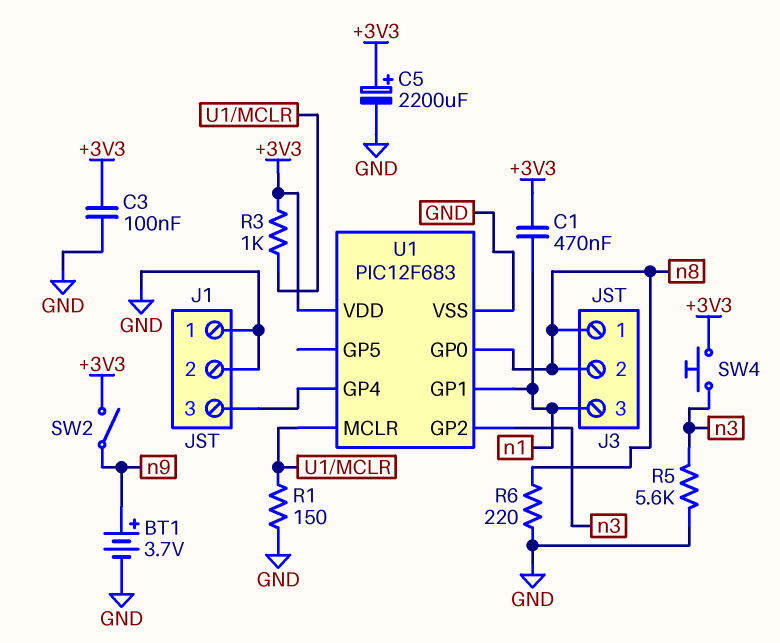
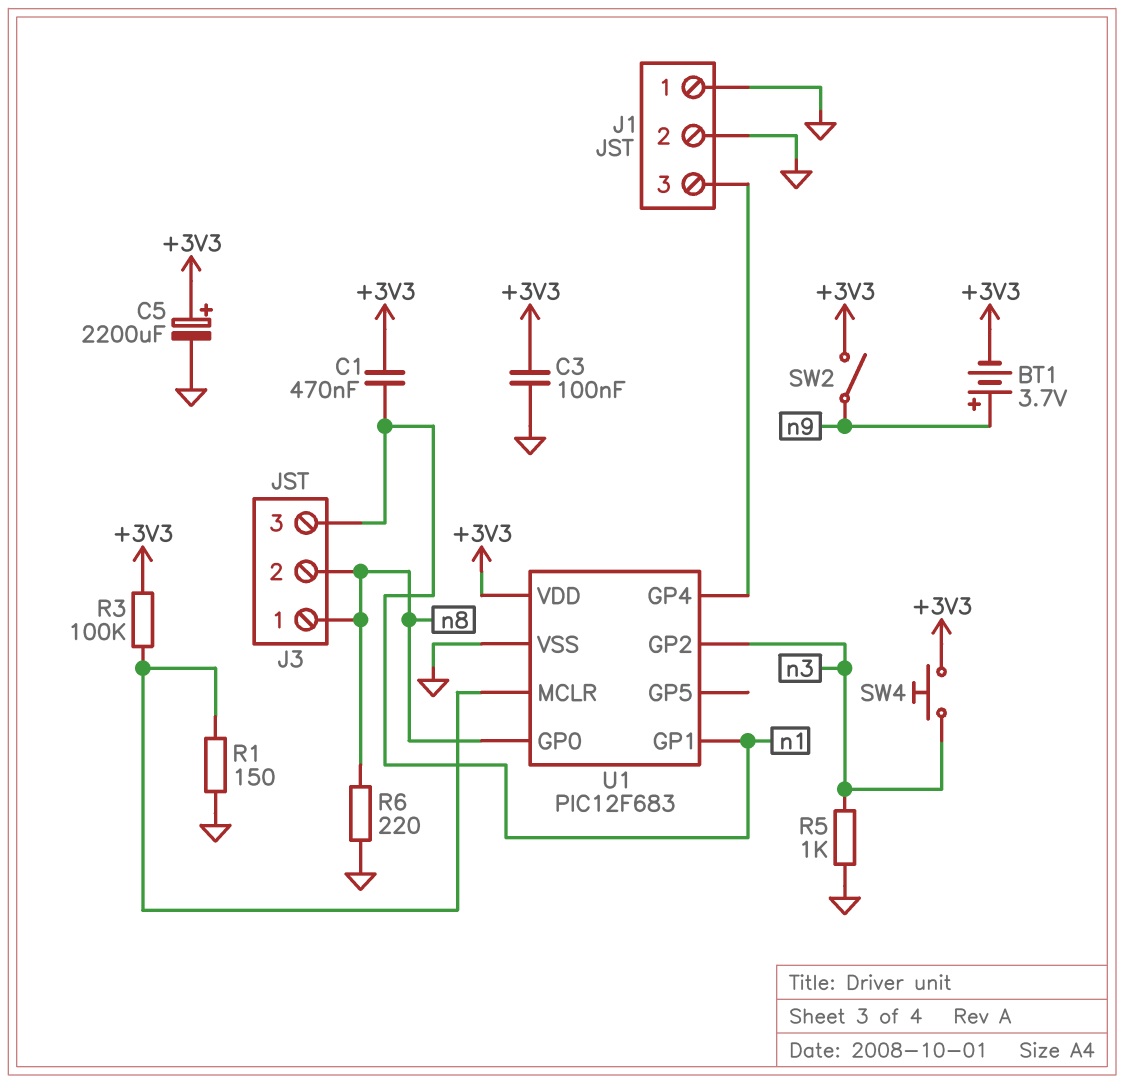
BT1: 3.7V (plus n9, minus GND) -> 3.7V (plus n9, minus +3V3)
R3: 1k (+3V3, U1/MCLR) -> 100k (+3V3, U1/MCLR)
R5: 5.6k (GND, n3) -> 1k (GND, n3)

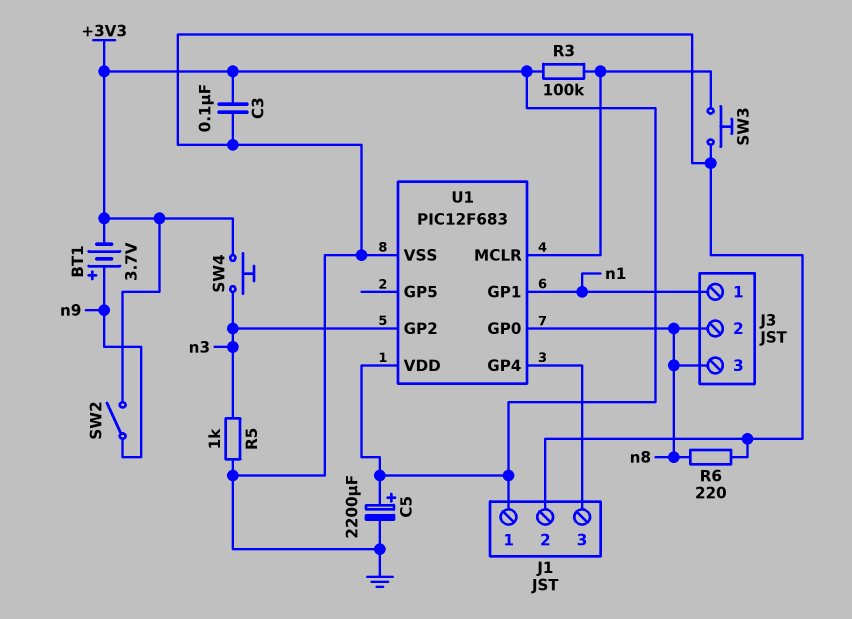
C1: 470nF (+3V3, n1) -> none
J1 pin 1: GND -> +3V3
J3 pin 1: n8 -> n1
J3 pin 3: n1 -> n8
R1: 150 (GND, U1/MCLR) -> none
SW3: none -> button (GND, U1/MCLR)

